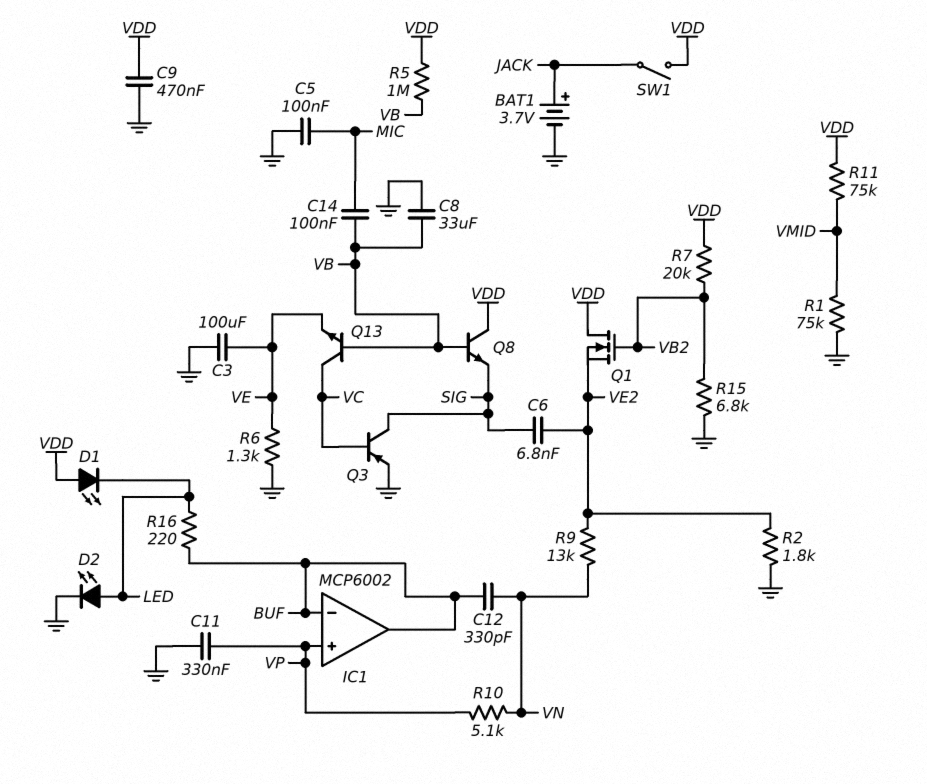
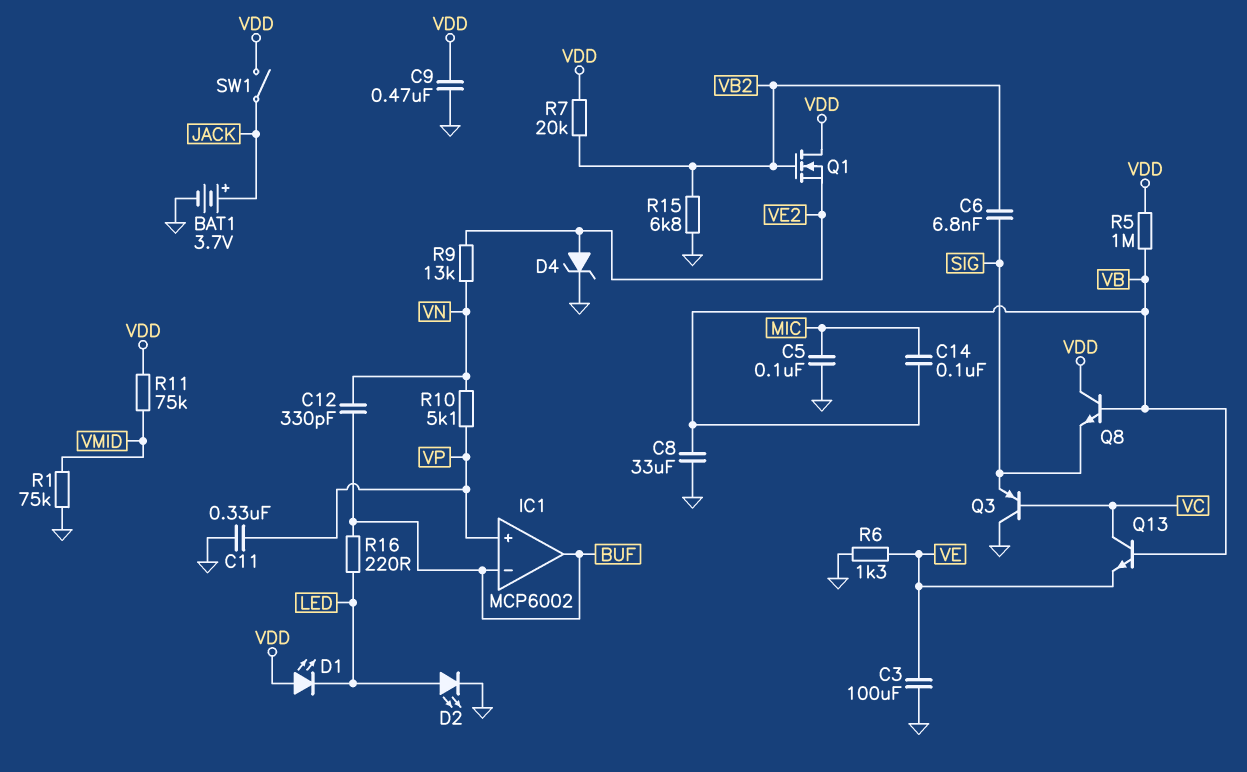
C6: 6.8nF (SIG, VE2) -> 6.8nF (SIG, VB2)
D4: none -> zener (A VE2, K GND)
Q3: PNP (B VC, C SIG, E GND) -> PNP (B VC, C GND, E SIG)
R2: 1.8k (GND, VE2) -> none

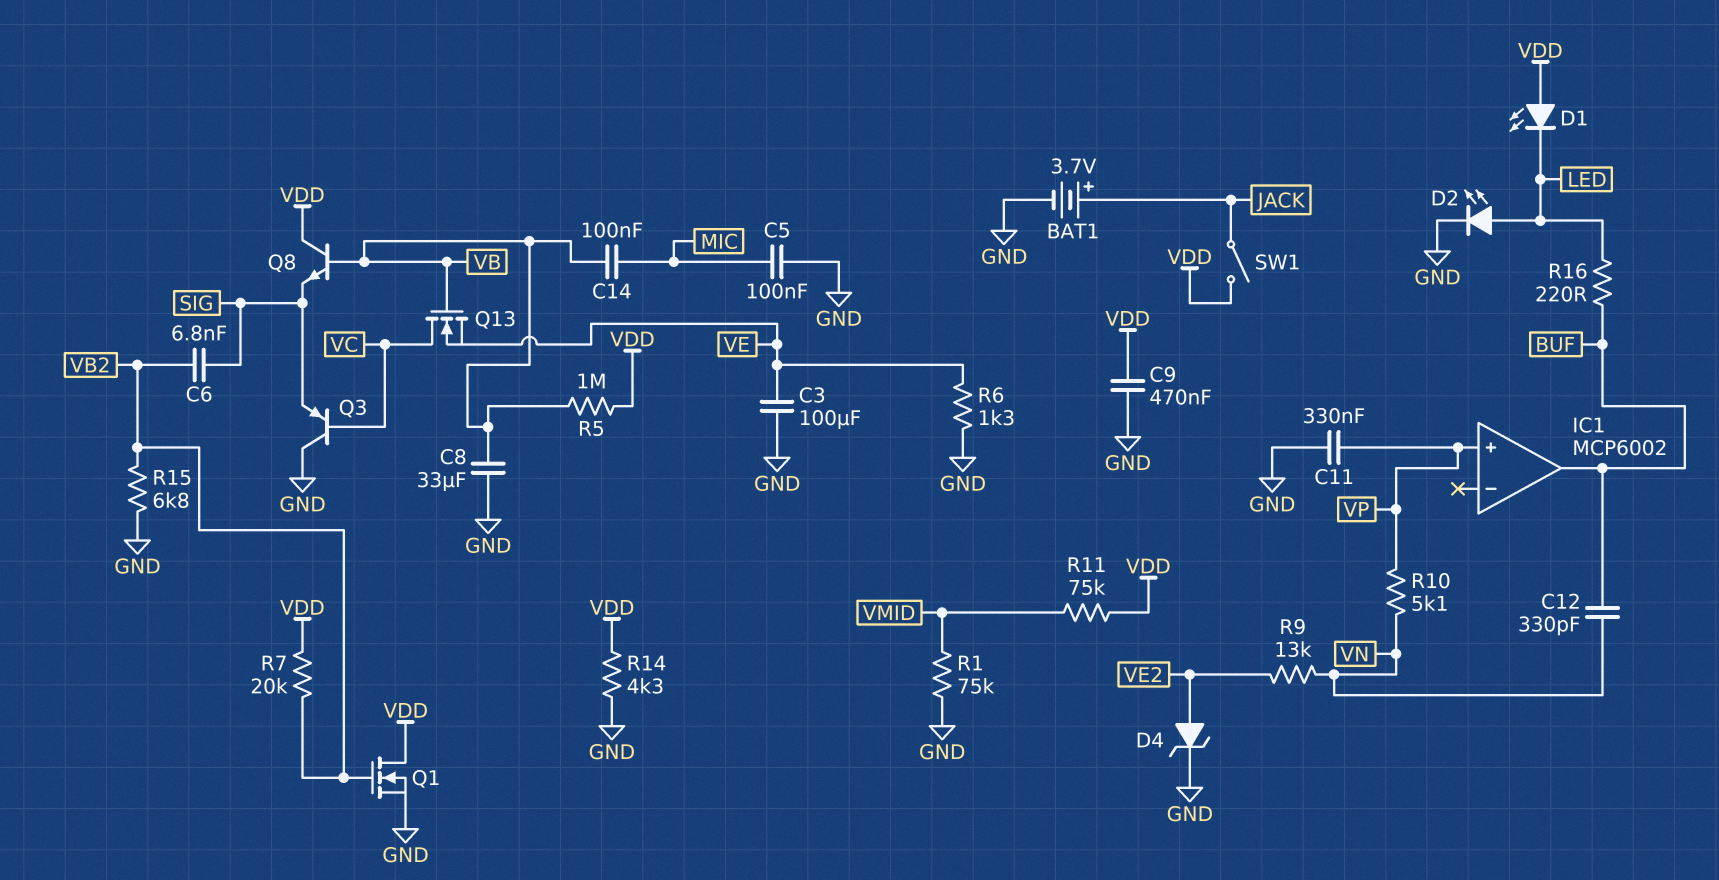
IC1 pin in-: BUF -> none
Q1: NMOS (G VB2, D VDD, S VE2) -> NMOS (G VB2, D VDD, S GND)
Q13: NPN (B VB, C VC, E VE) -> NMOS (G VB, D VC, S VE)
R14: none -> 4.3k (GND, VDD)

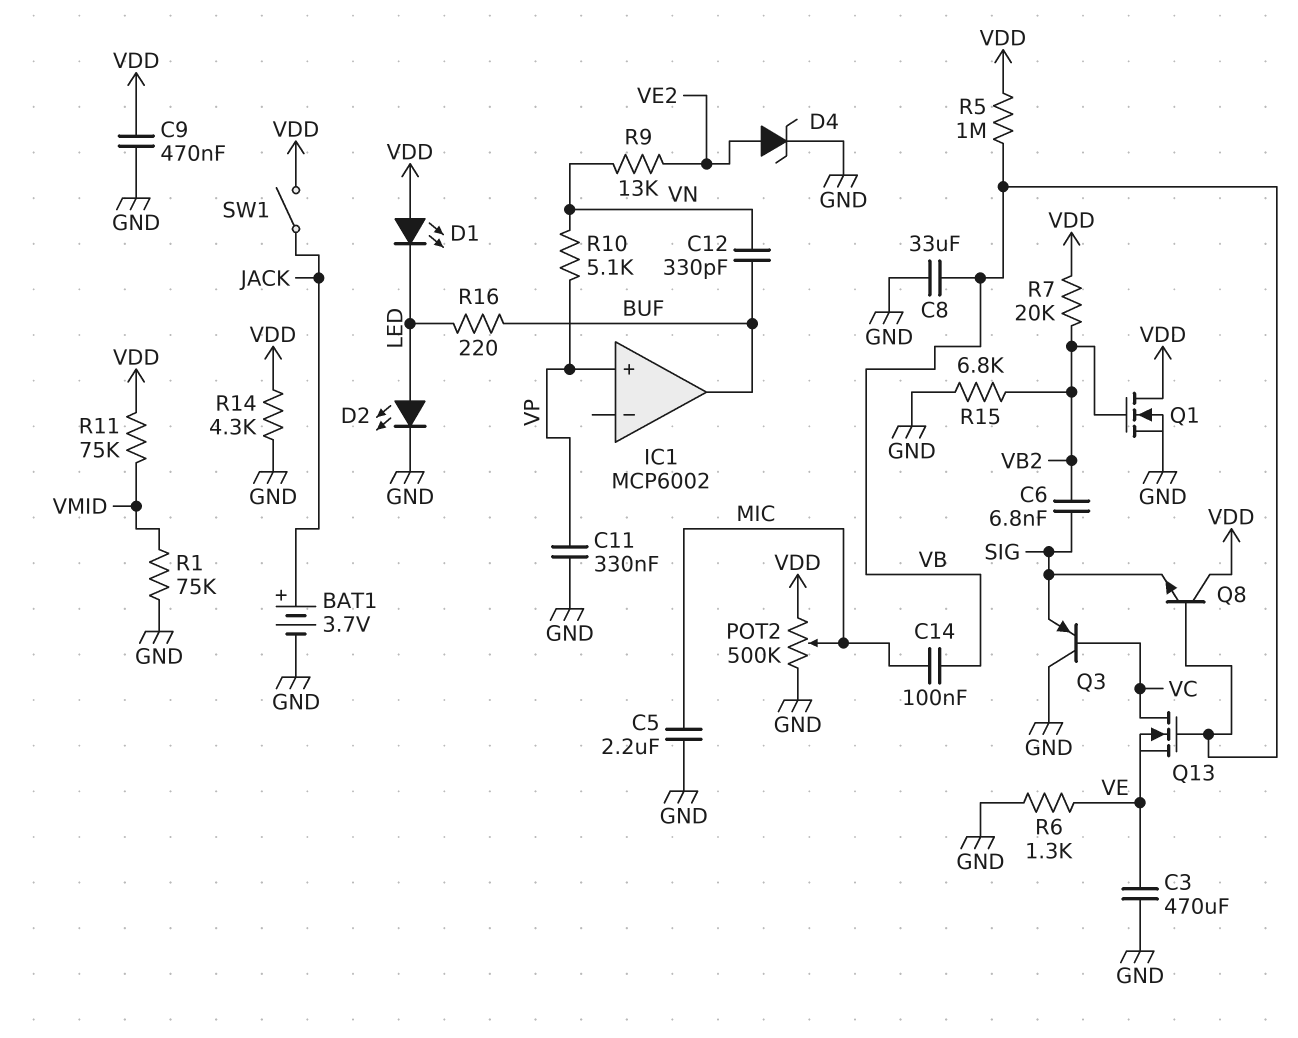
C3: 100uF (GND, VE) -> 470uF (GND, VE)
C5: 100nF (GND, MIC) -> 2.2uF (GND, MIC)
POT2: none -> 500k (GND, VDD, wiper MIC)

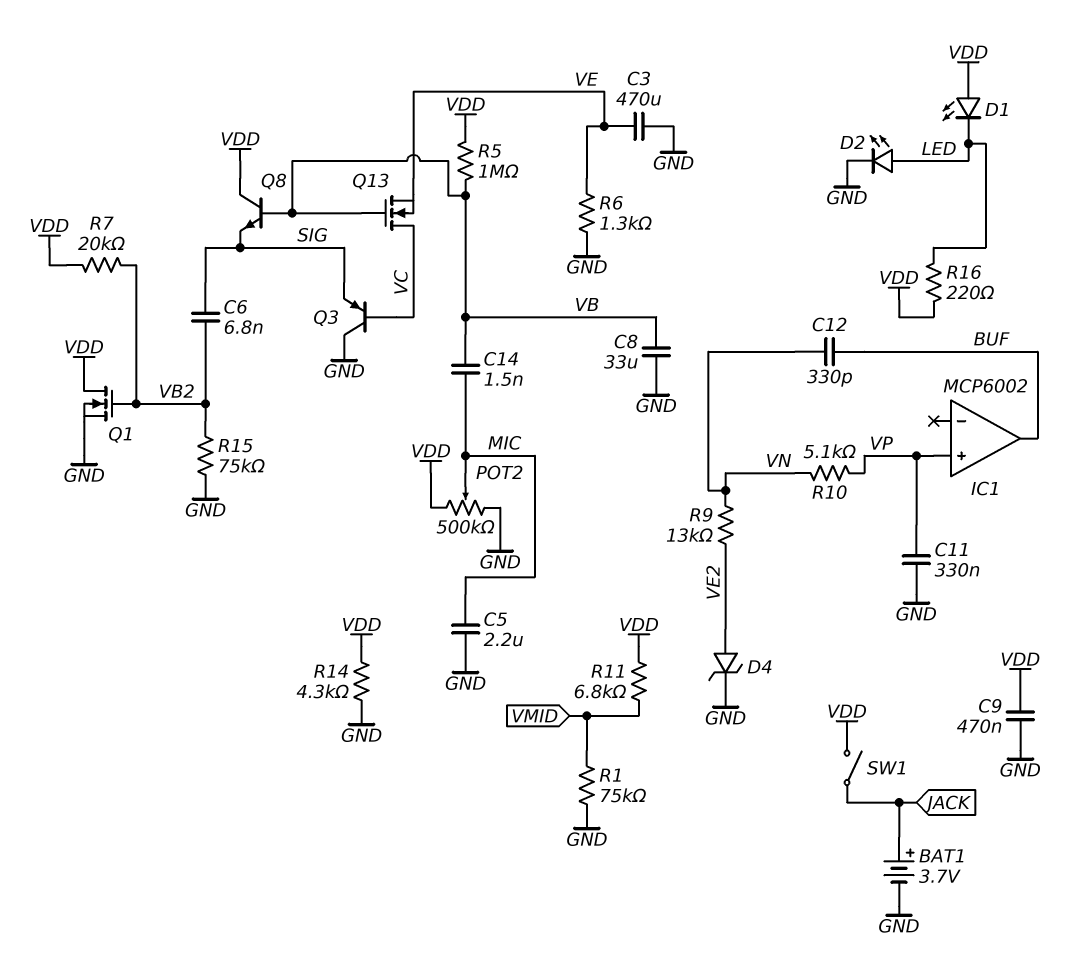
C14: 100nF (MIC, VB) -> 1.5nF (MIC, VB)
R11: 75k (VDD, VMID) -> 6.8k (VDD, VMID)
R15: 6.8k (GND, VB2) -> 75k (GND, VB2)
R16: 220 (BUF, LED) -> 220 (LED, VDD)

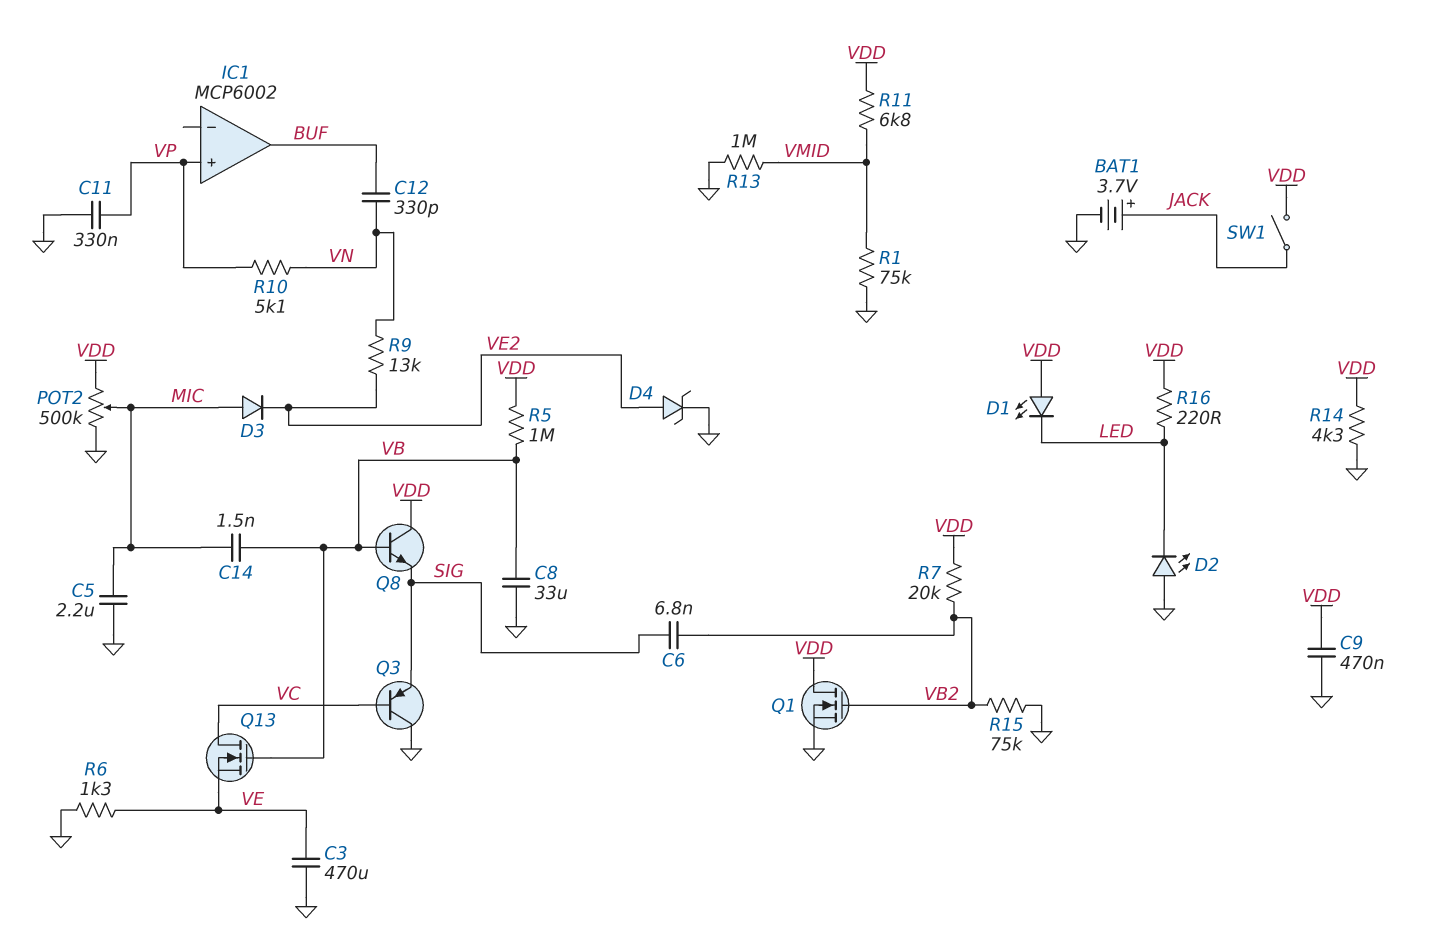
D2: LED (A LED, K GND) -> LED (A GND, K LED)
D3: none -> diode (A MIC, K VE2)
R13: none -> 1M (GND, VMID)

